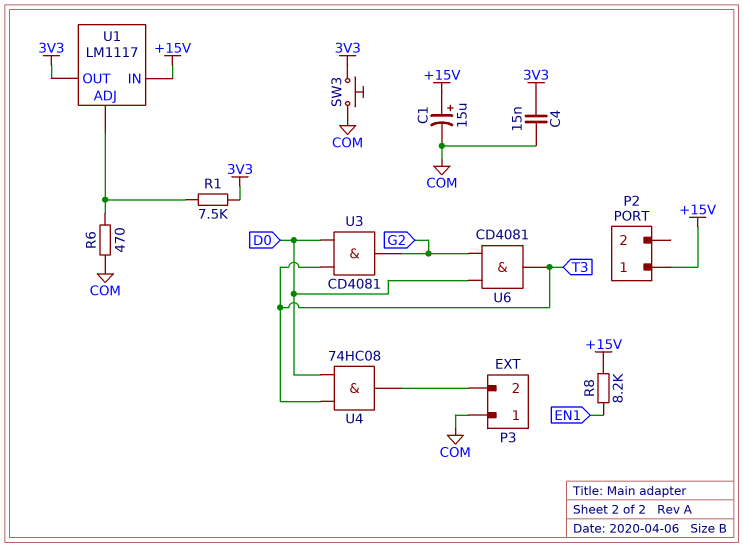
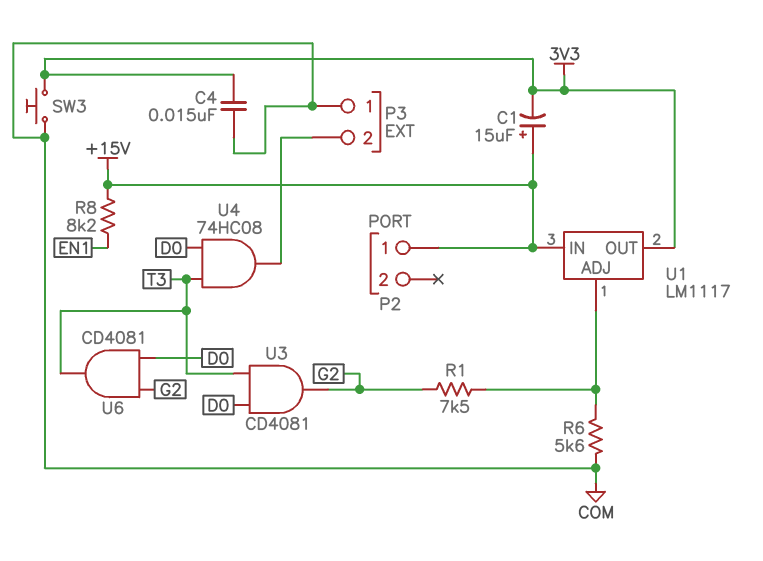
C1: 15uF (plus +15V, minus COM) -> 15uF (plus +15V, minus 3V3)
R1: 7.5k (3V3, U1/ADJ) -> 7.5k (G2, U1/ADJ)
R6: 470 (COM, U1/ADJ) -> 5.6k (COM, U1/ADJ)

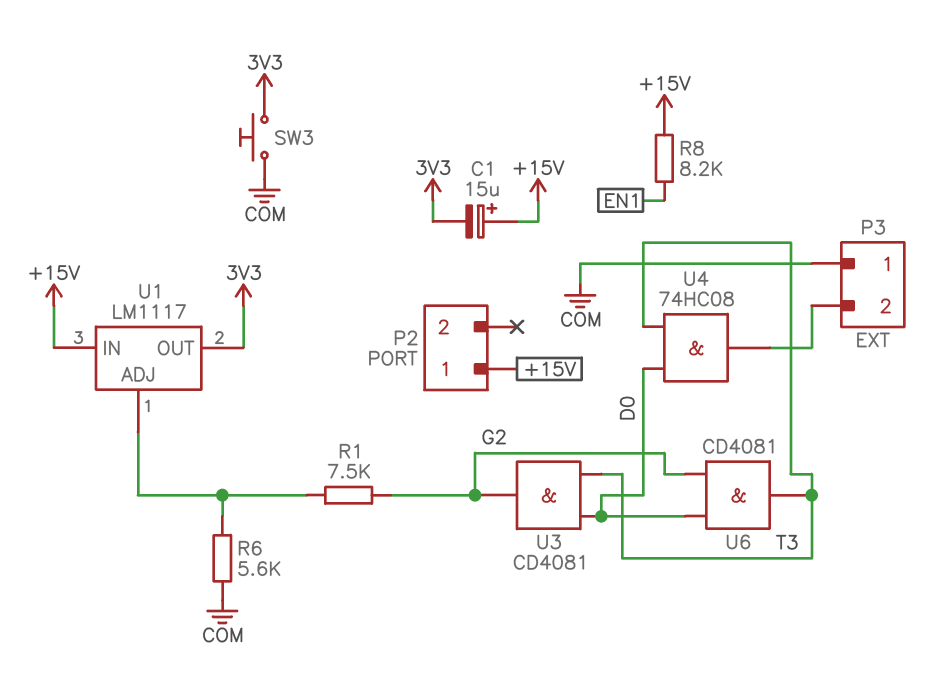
C4: 15nF (3V3, COM) -> none

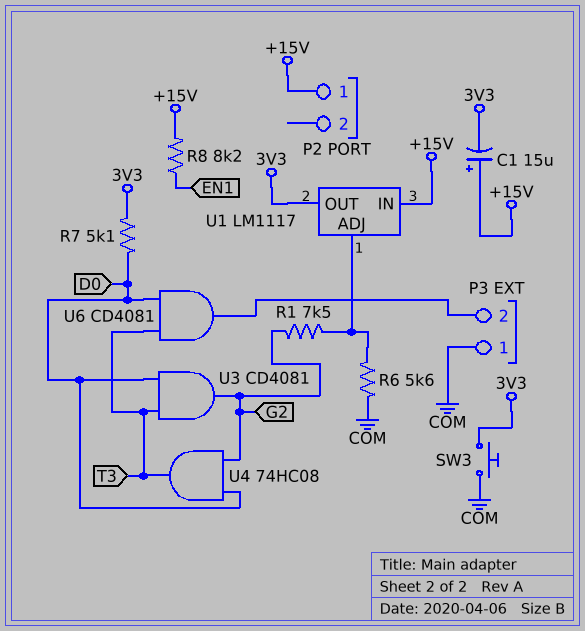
R7: none -> 5.1k (3V3, D0)
U4: AND 74HC08 (in D0, in T3, out P3/2) -> AND 74HC08 (in D0, in G2, out T3)
U6: AND CD4081 (in D0, in G2, out T3) -> AND CD4081 (in D0, in T3, out P3/2)

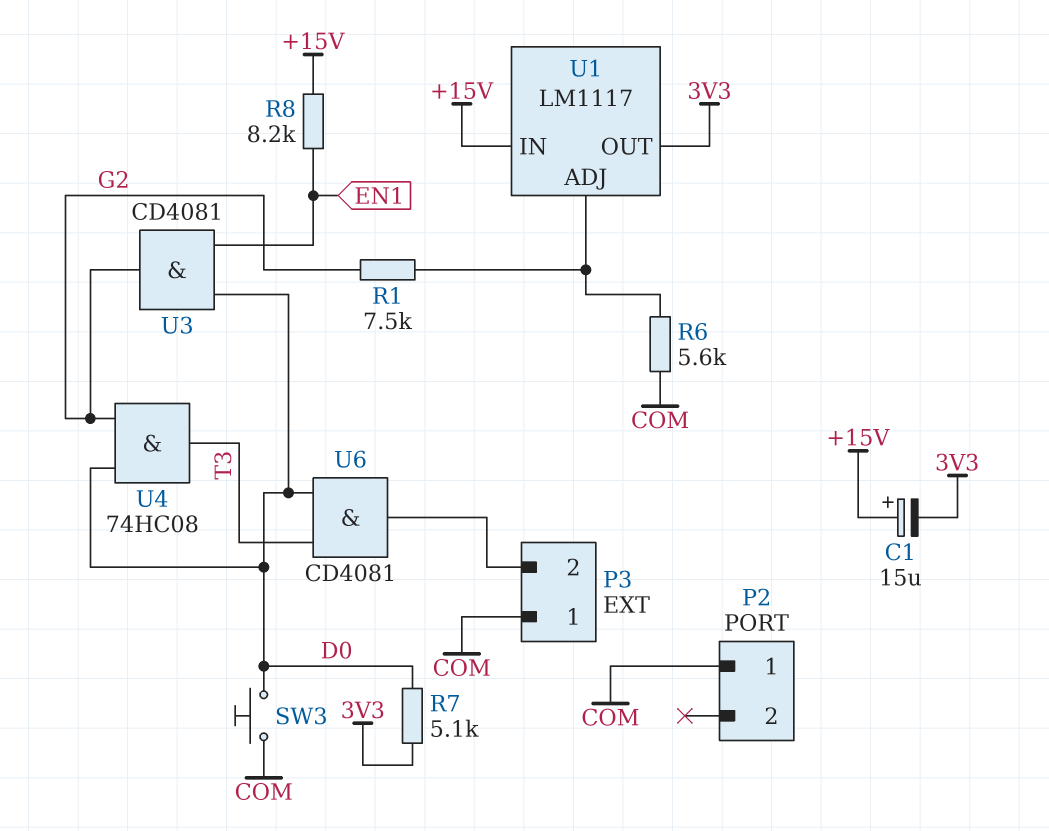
P2 pin 1: +15V -> COM
SW3: button (3V3, COM) -> button (COM, D0)
U3: AND CD4081 (in D0, in T3, out G2) -> AND CD4081 (in D0, in EN1, out G2)

